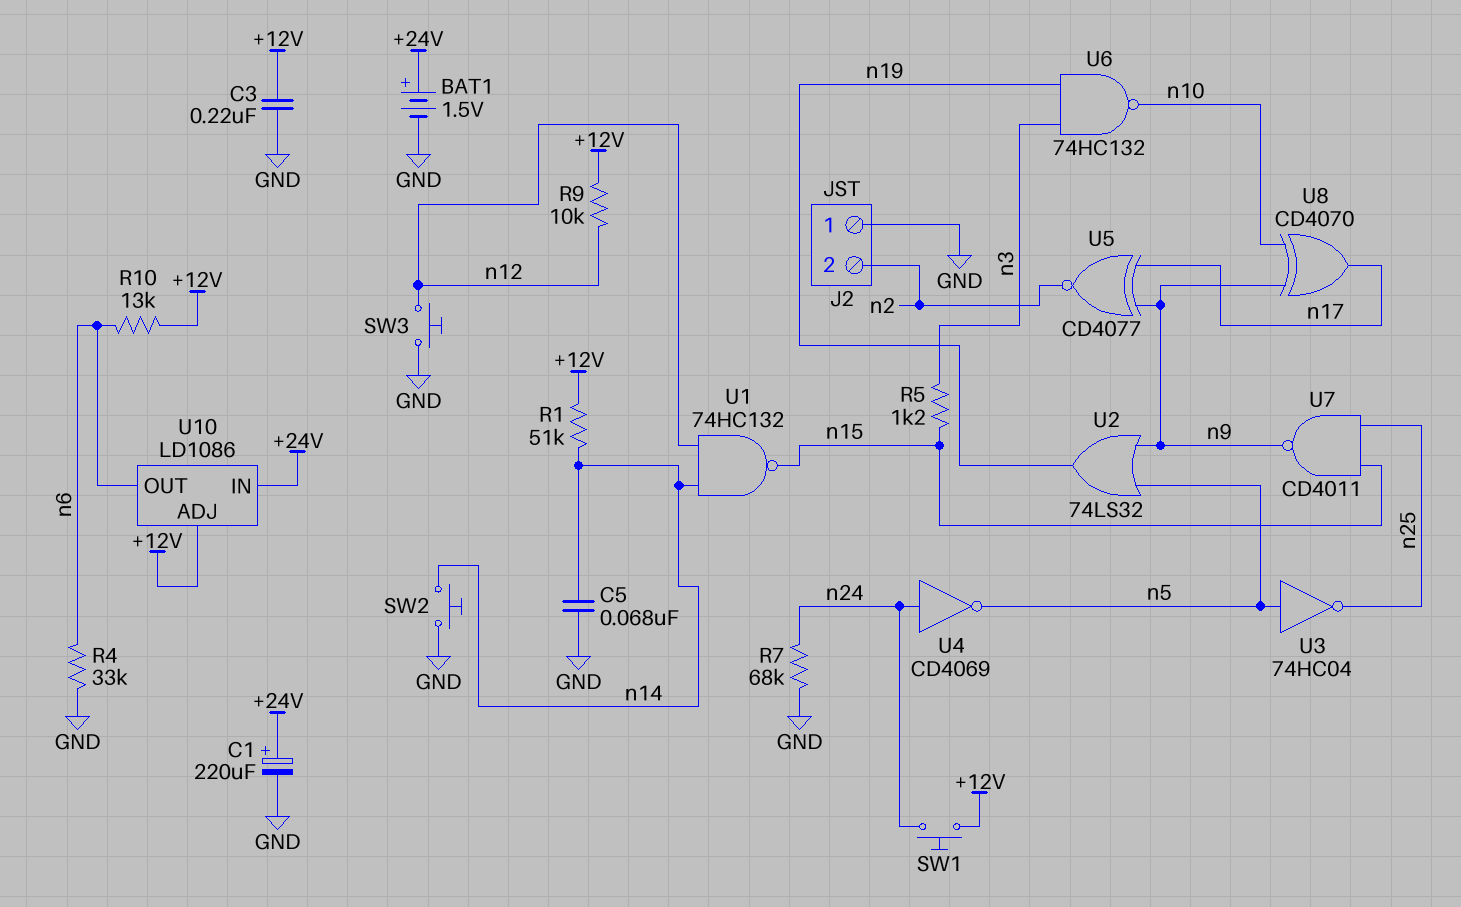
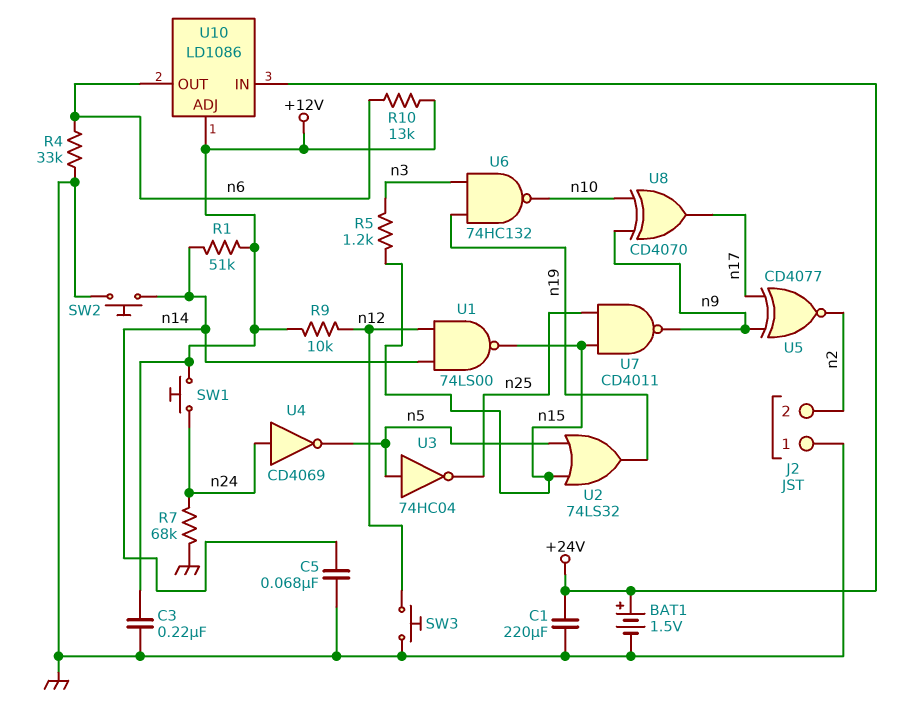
C1: 220uF (plus +24V, minus GND) -> 220uF (+24V, GND)
U1: NAND 74HC132 (in n12, in n14, out n15) -> NAND 74LS00 (in n12, in n14, out n15)
U2: OR 74LS32 (in n5, in n9, out n19) -> OR 74LS32 (in n5, in n15, out n19)

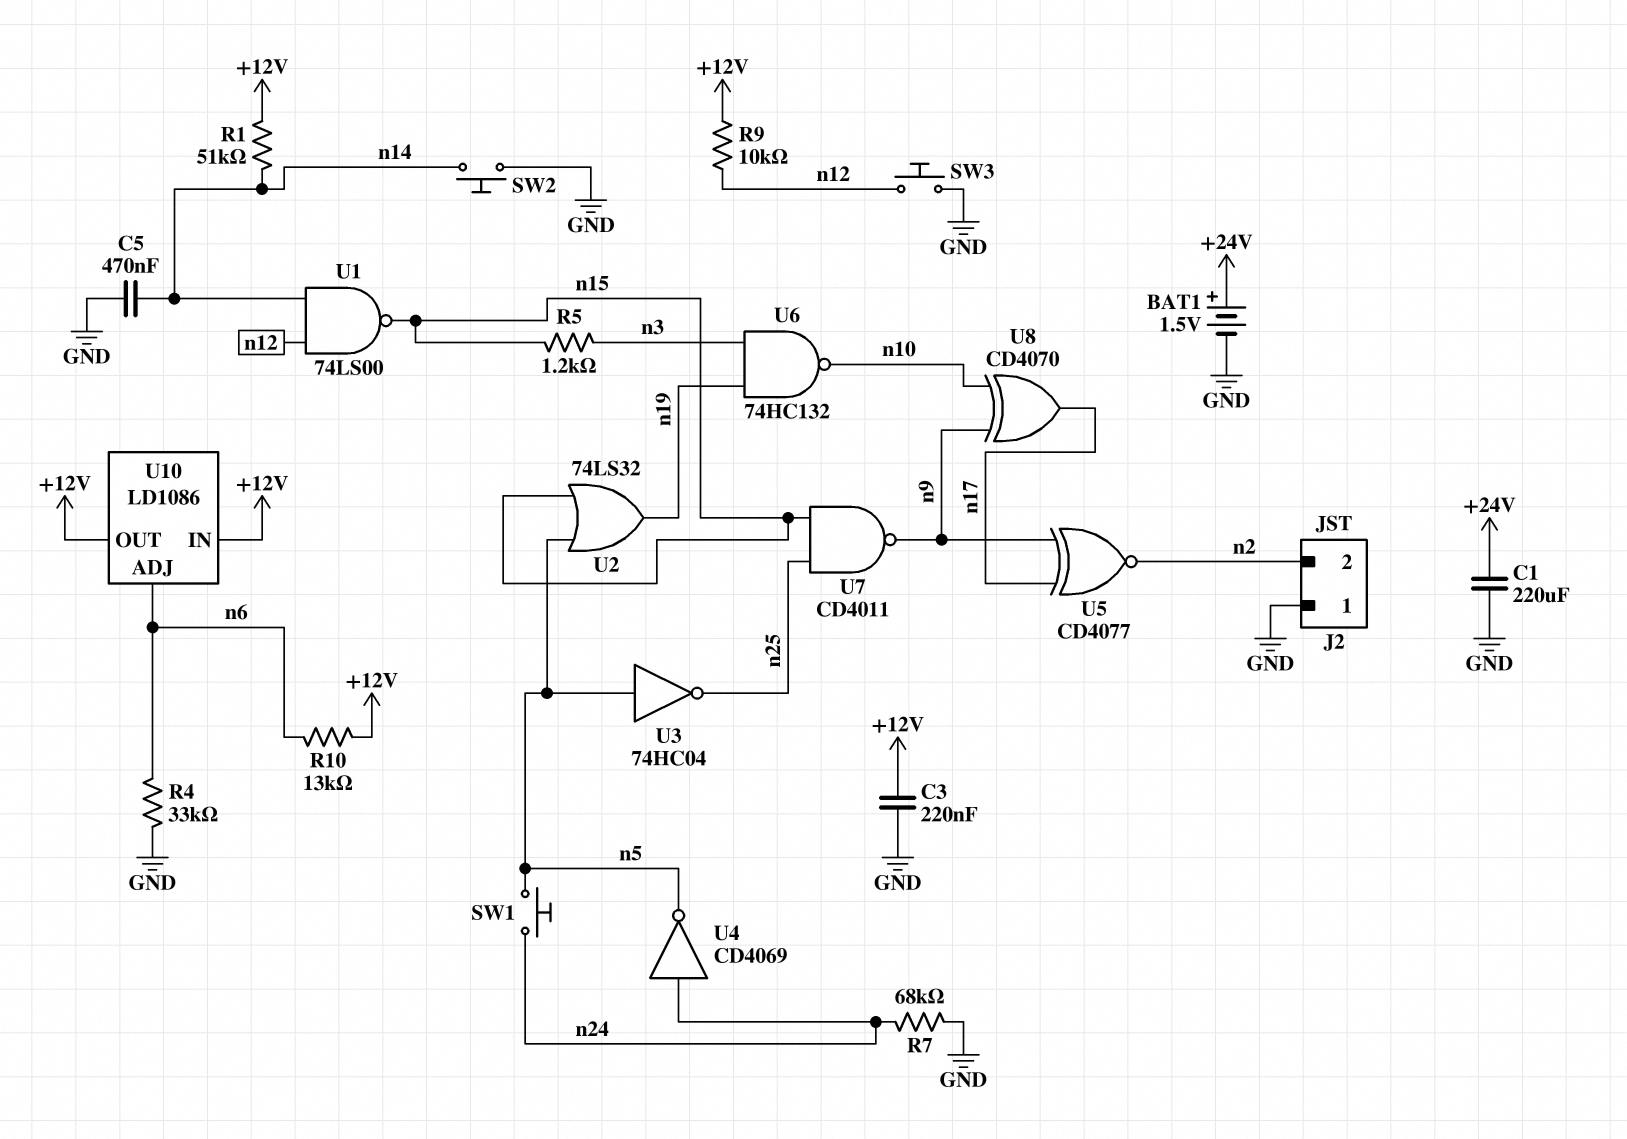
C5: 68nF (GND, n14) -> 470nF (GND, n14)
SW1: button (+12V, n24) -> button (n5, n24)
U10 pin ADJ: +12V -> n6
U10 pin IN: +24V -> +12V
U10 pin OUT: n6 -> +12V

